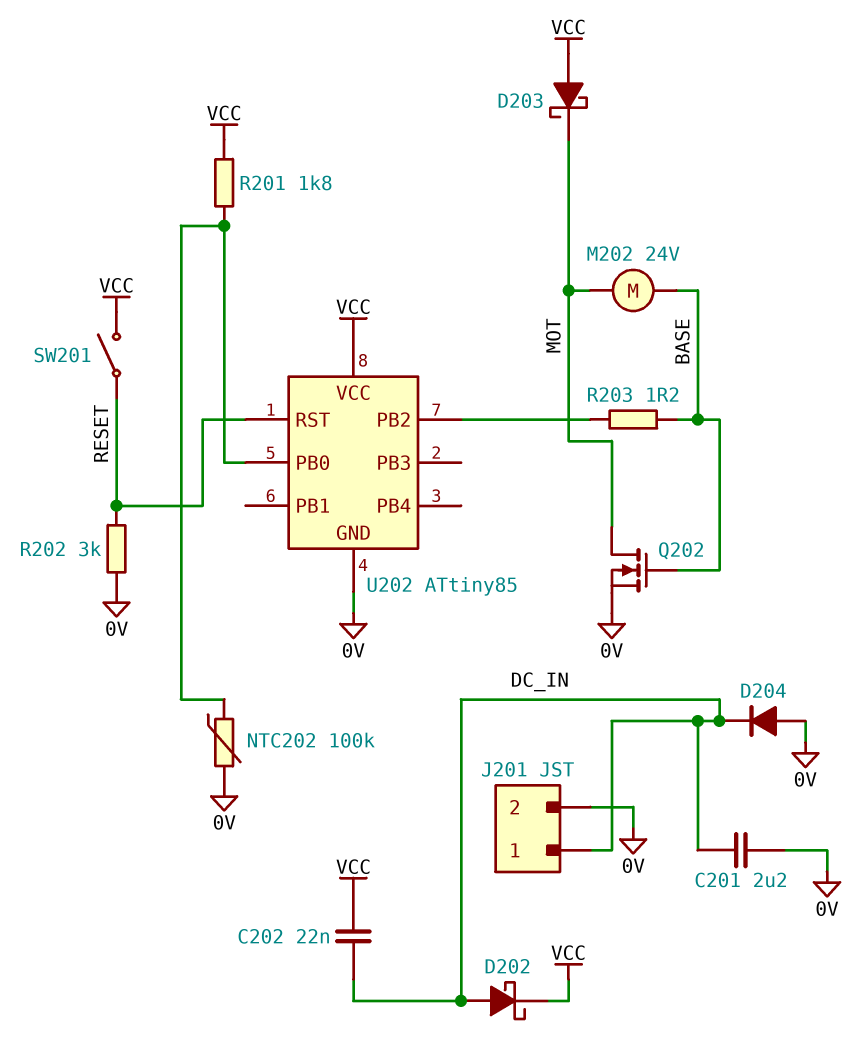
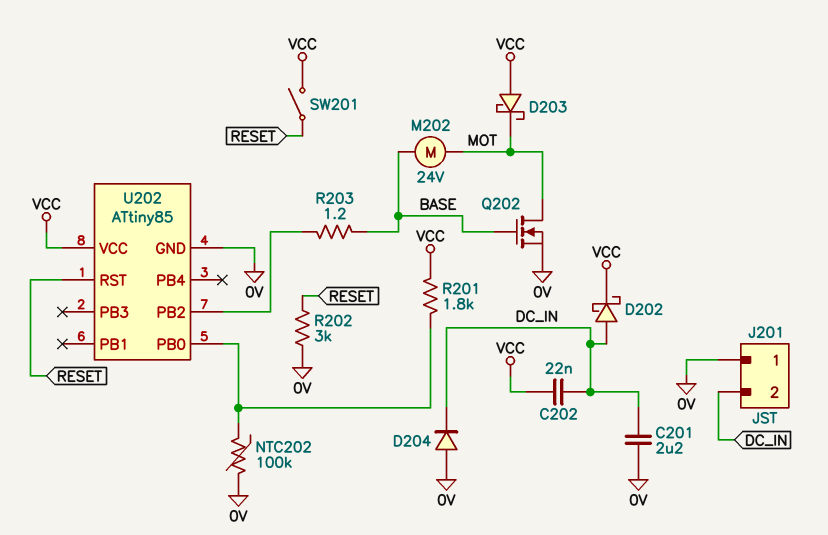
J201 pin 1: DC_IN -> 0V
J201 pin 2: 0V -> DC_IN

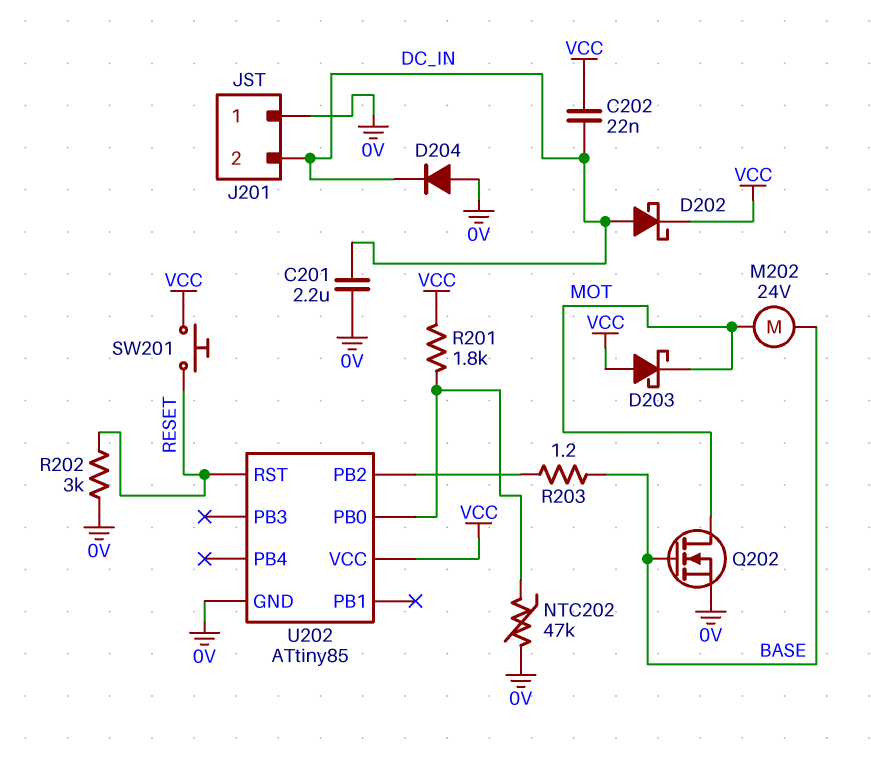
NTC202: 100k (0V, U202/PB0) -> 47k (0V, U202/PB0)
SW201: switch (RESET, VCC) -> button (RESET, VCC)

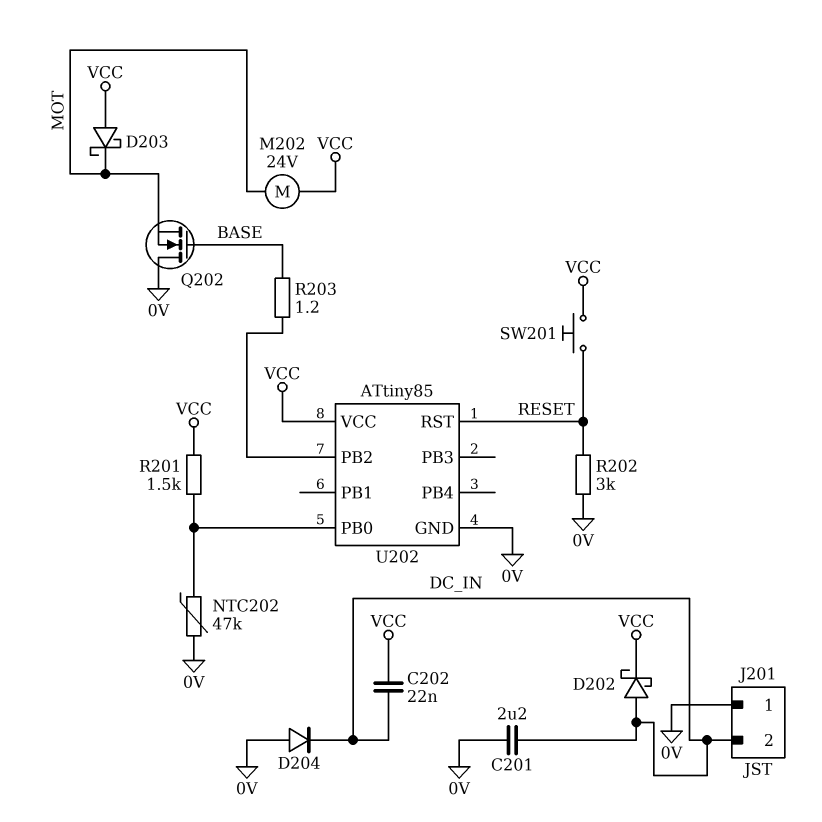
M202: motor 24V (BASE, MOT) -> motor 24V (MOT, VCC)
Q202: NMOS (G BASE, D MOT, S 0V) -> NMOS (G BASE, D 0V, S MOT)
R201: 1.8k (U202/PB0, VCC) -> 1.5k (U202/PB0, VCC)

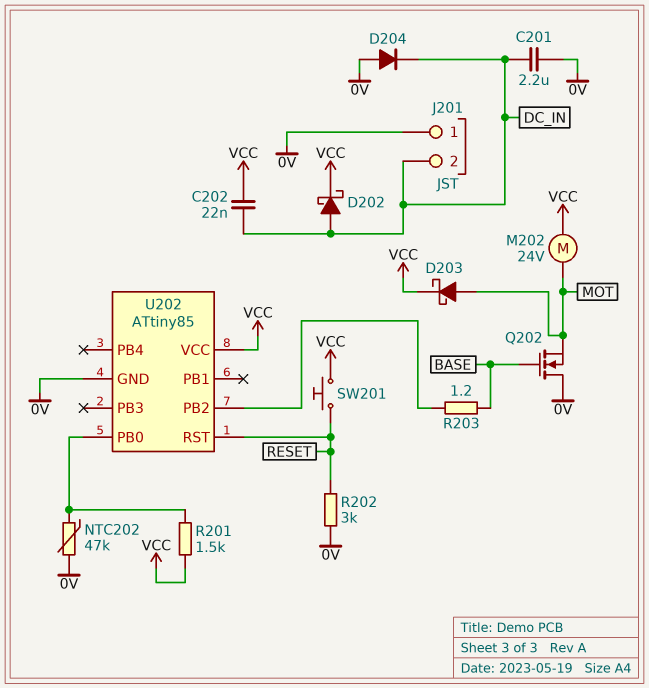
D203: schottky (A VCC, K MOT) -> schottky (A MOT, K VCC)

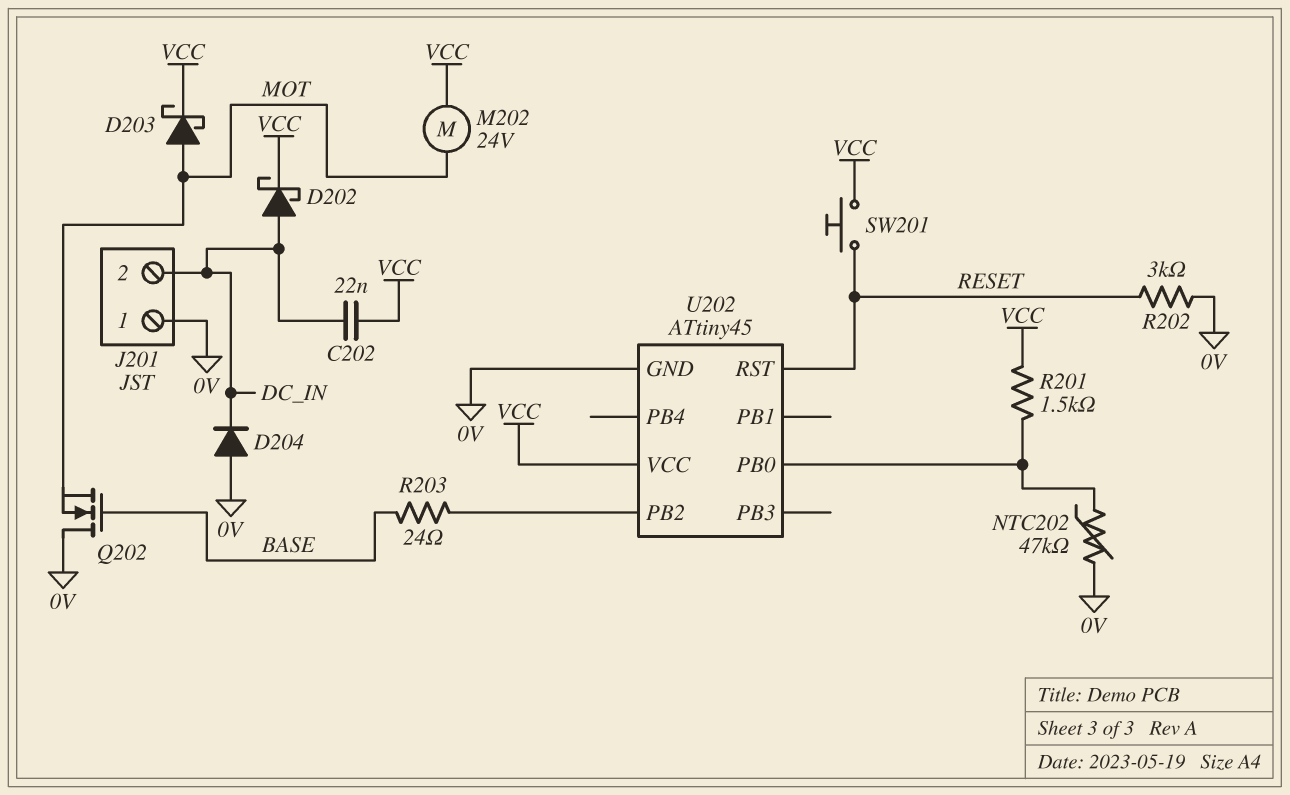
C201: 2.2uF (0V, DC_IN) -> none
R203: 1.2 (BASE, U202/PB2) -> 24 (BASE, U202/PB2)
U202: ATtiny85 -> ATtiny45

